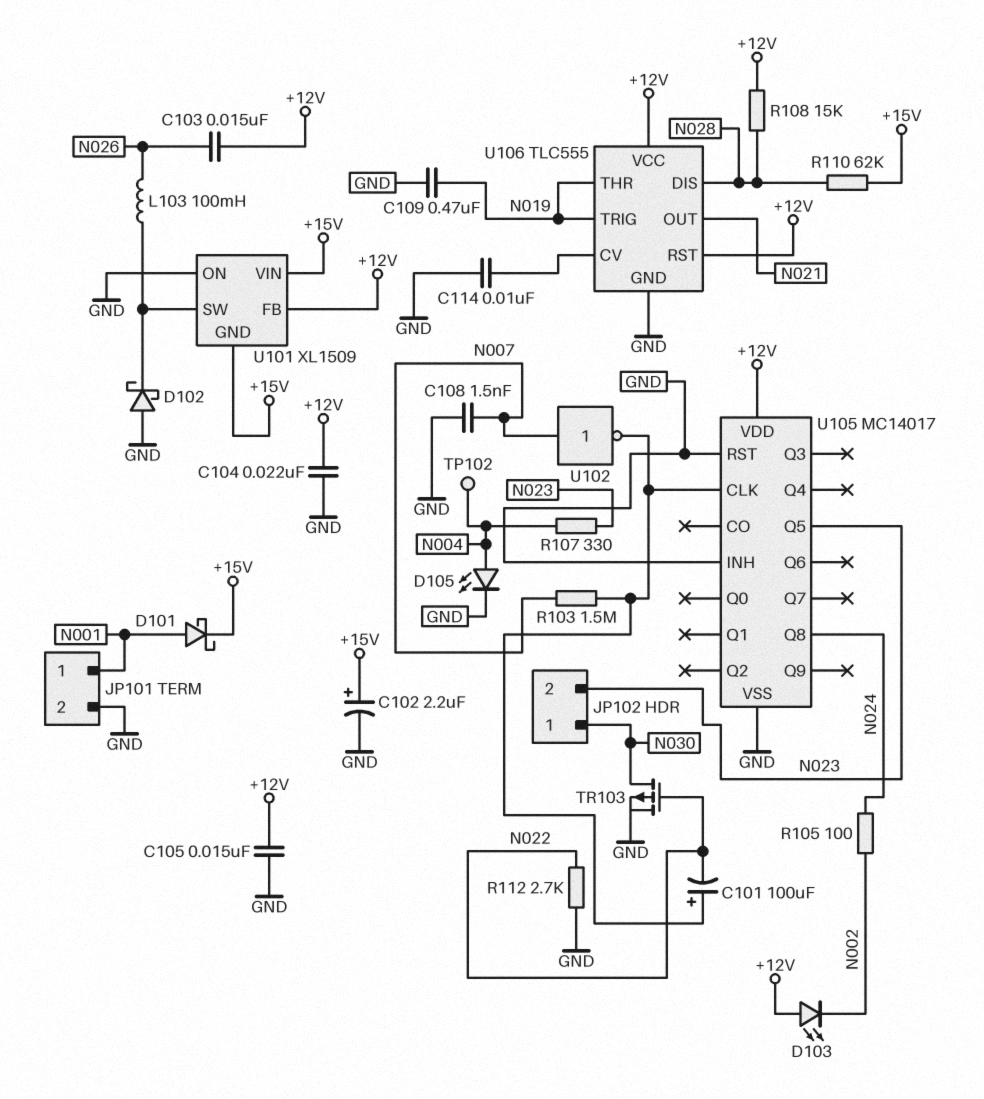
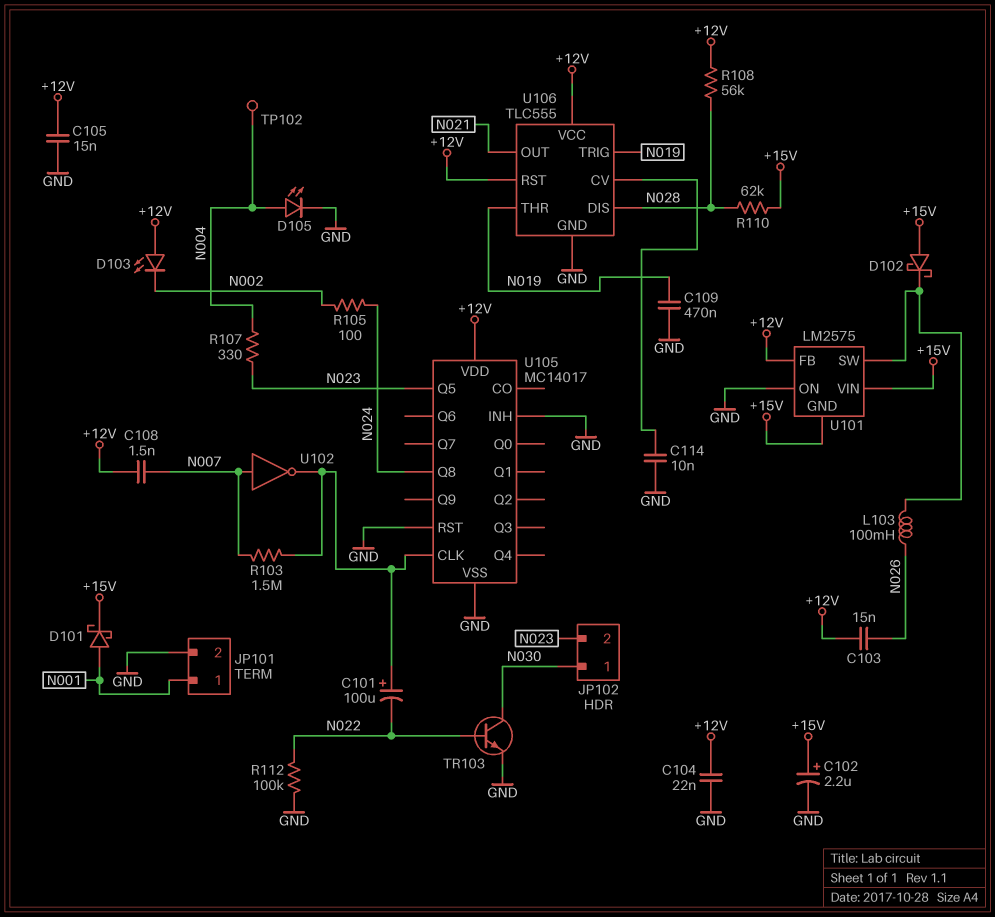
C108: 1.5nF (GND, N007) -> 1.5nF (+12V, N007)
D102: schottky (A GND, K U101/SW) -> schottky (A +15V, K U101/SW)
R108: 15k (+12V, N028) -> 56k (+12V, N028)
R112: 2.7k (GND, N022) -> 100k (GND, N022)
TR103: PMOS (G N022, D N030, S GND) -> NPN (B N022, C N030, E GND)
U101: XL1509 -> LM2575

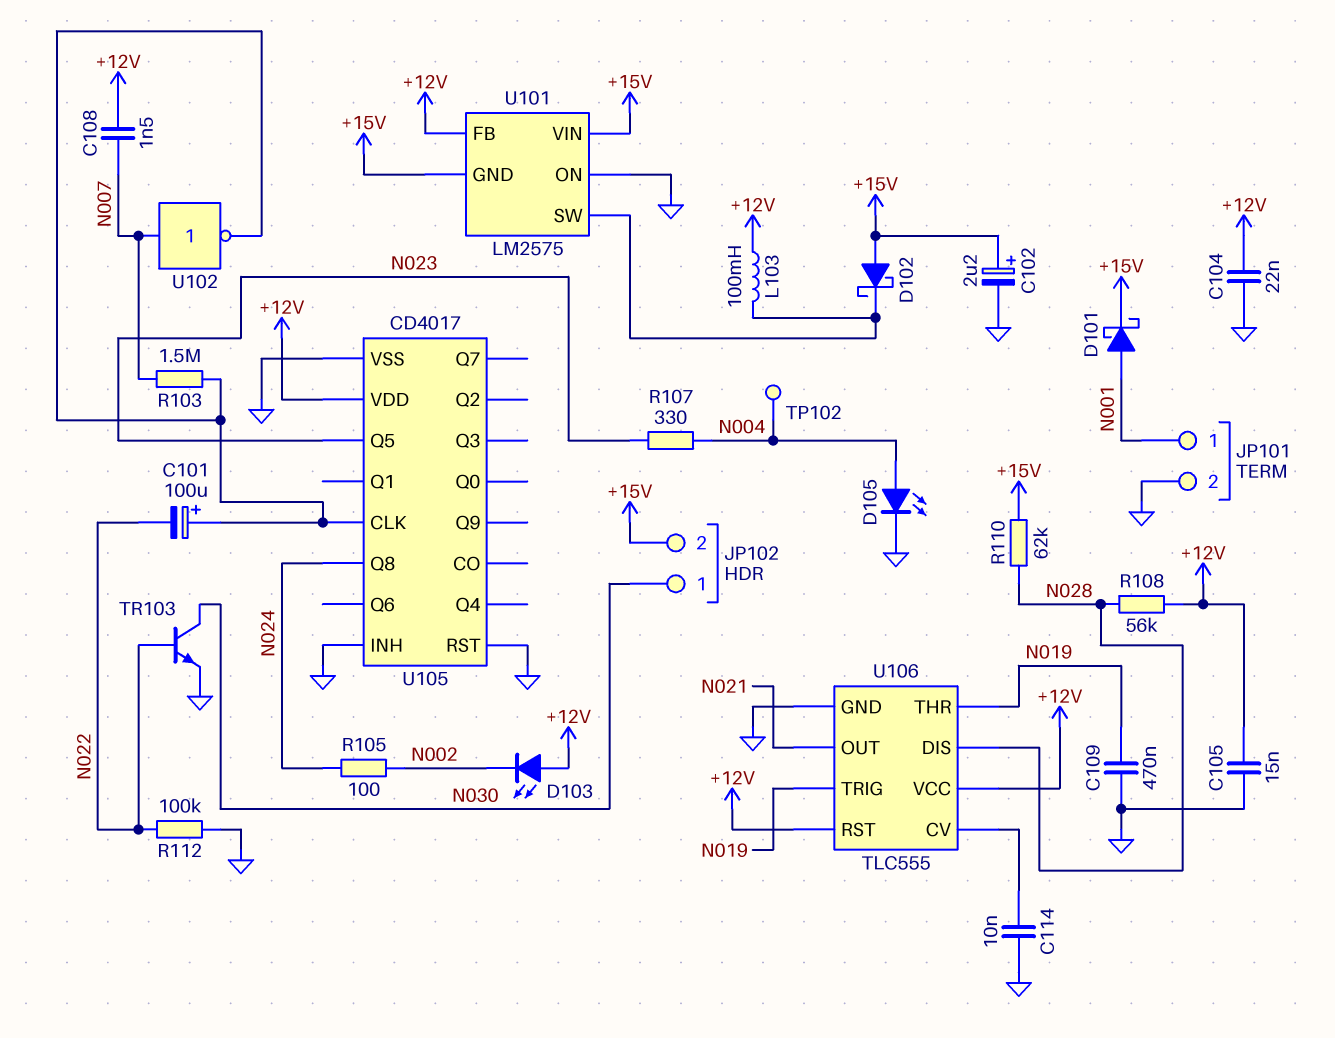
C103: 15nF (+12V, N026) -> none
JP102 pin 2: N023 -> +15V
L103: 100mH (N026, U101/SW) -> 100mH (+12V, U101/SW)
U105: MC14017 -> CD4017

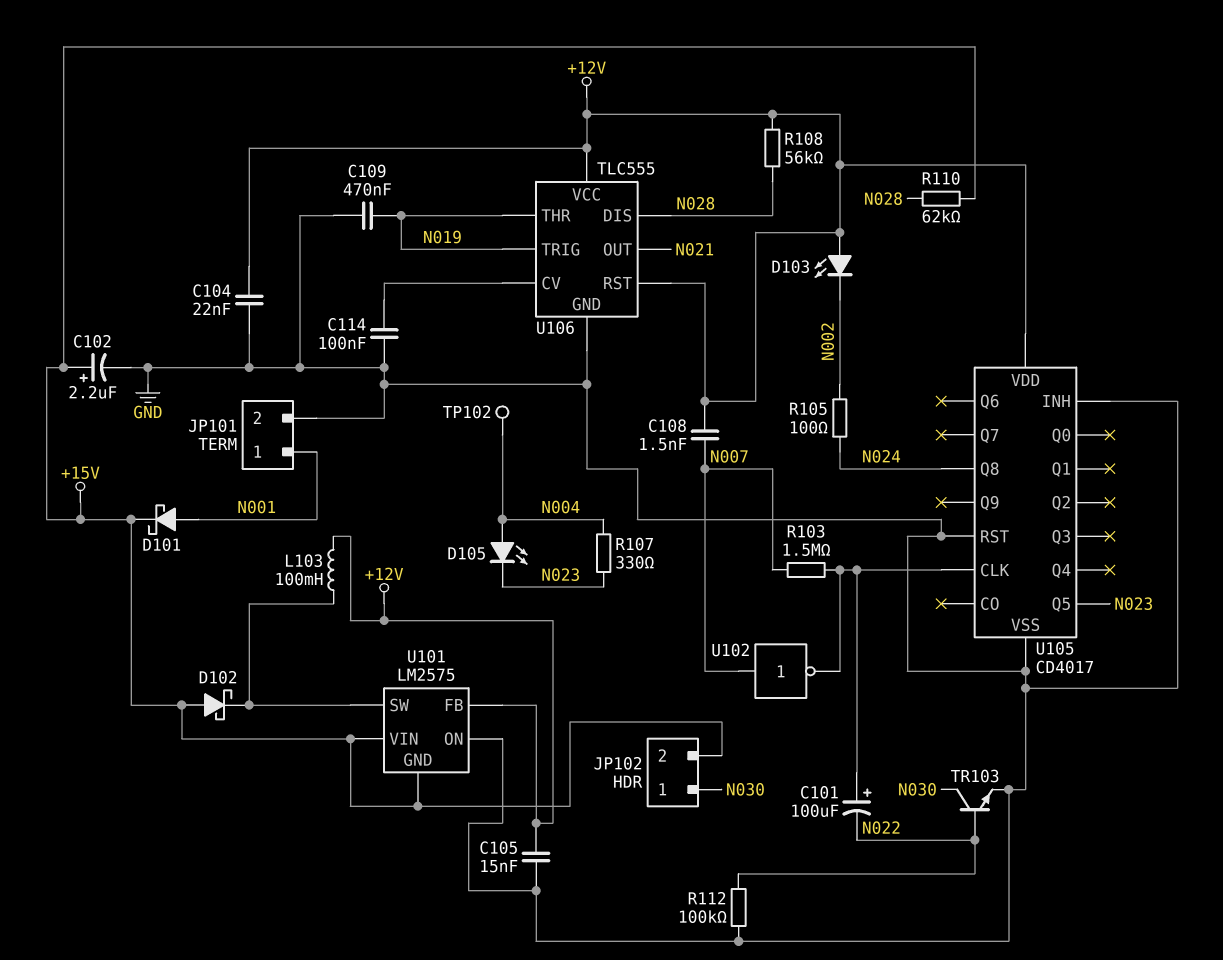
C114: 10nF (GND, U106/CV) -> 100nF (GND, U106/CV)
D105: LED (A N004, K GND) -> LED (A N004, K N023)

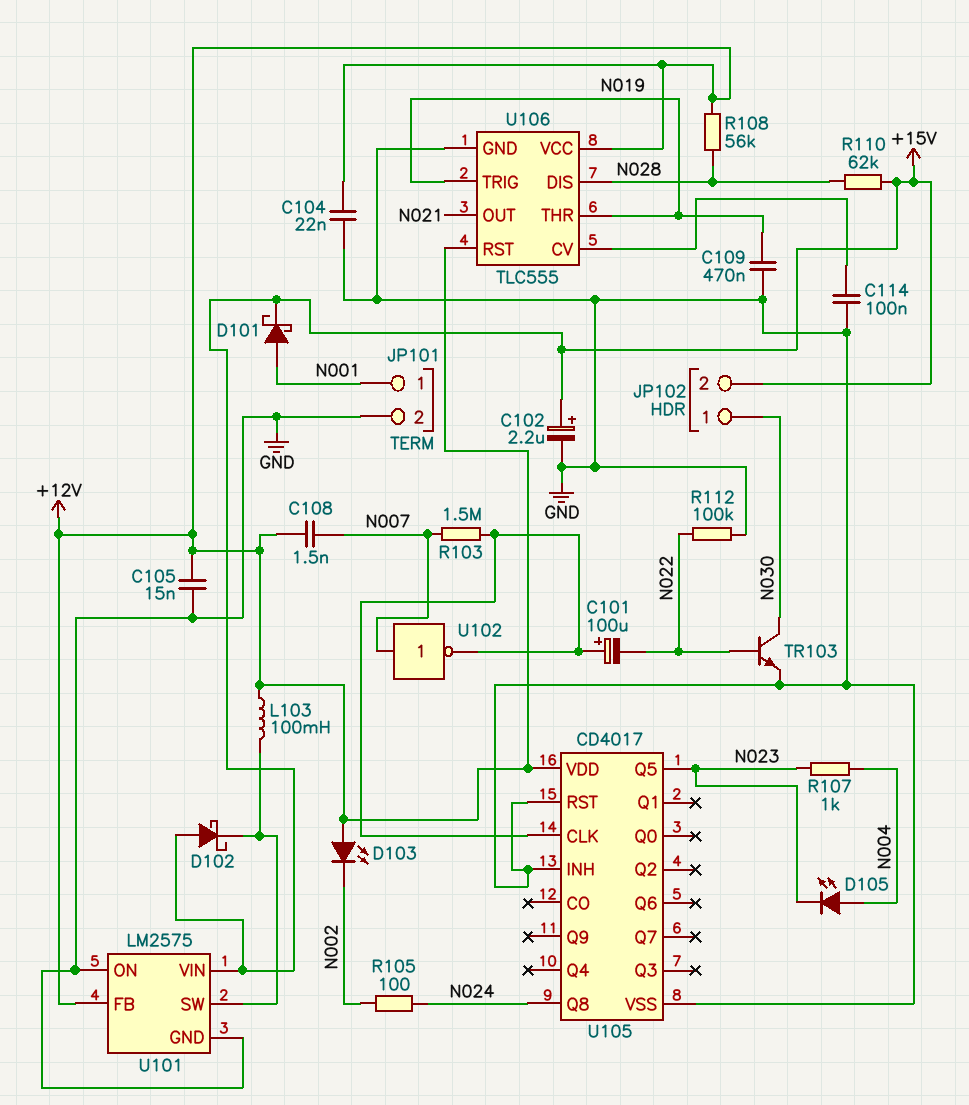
R107: 330 (N004, N023) -> 1k (N004, N023)
TP102: test point (N004) -> none
U101 pin GND: +15V -> GND

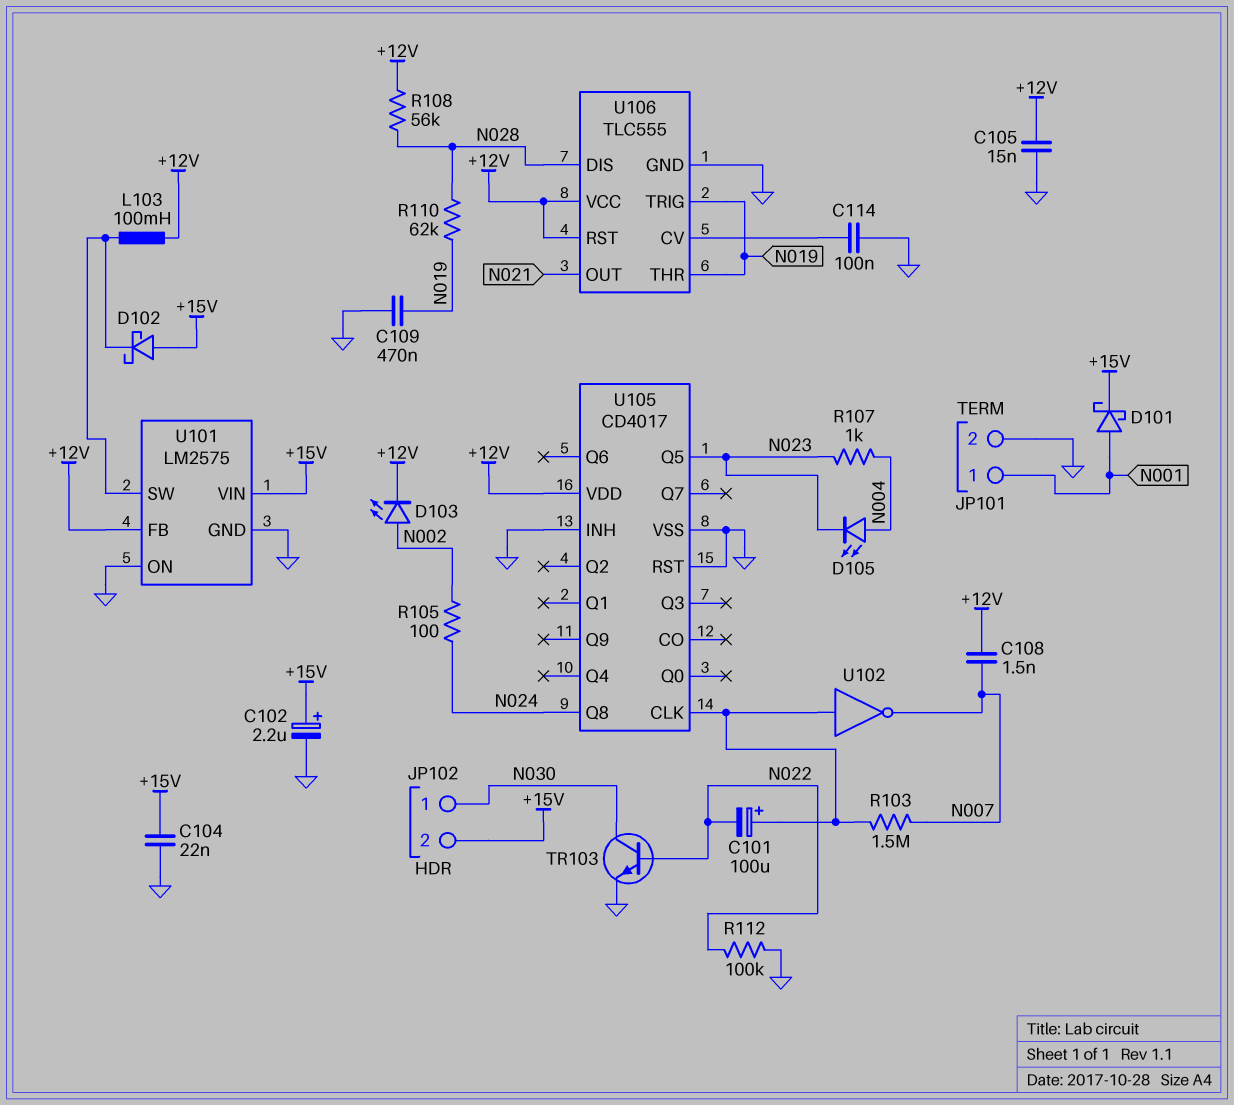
C104: 22nF (+12V, GND) -> 22nF (+15V, GND)
D103: LED (A +12V, K N002) -> LED (A N002, K +12V)
R110: 62k (+15V, N028) -> 62k (N019, N028)
U102: NOT (in N007, out U105/CLK) -> NOT (in U105/CLK, out N007)

